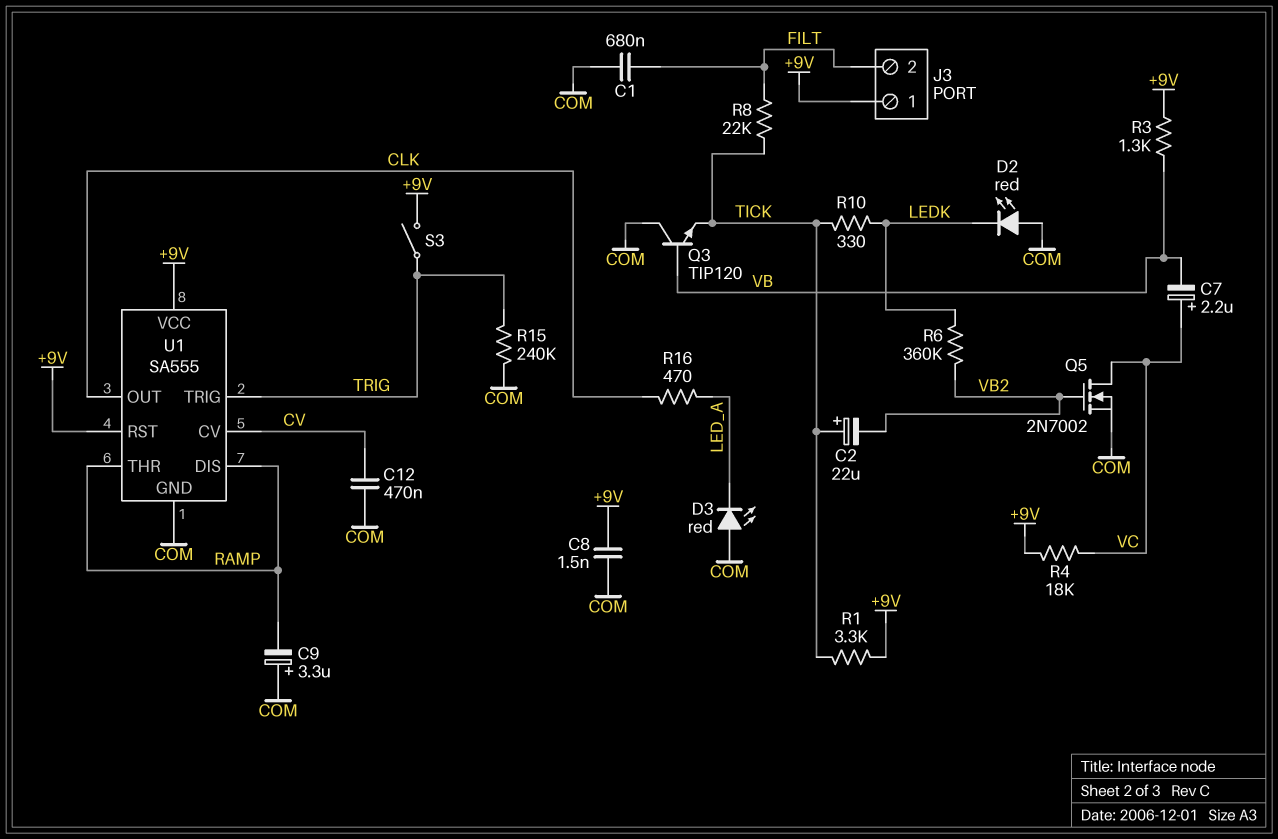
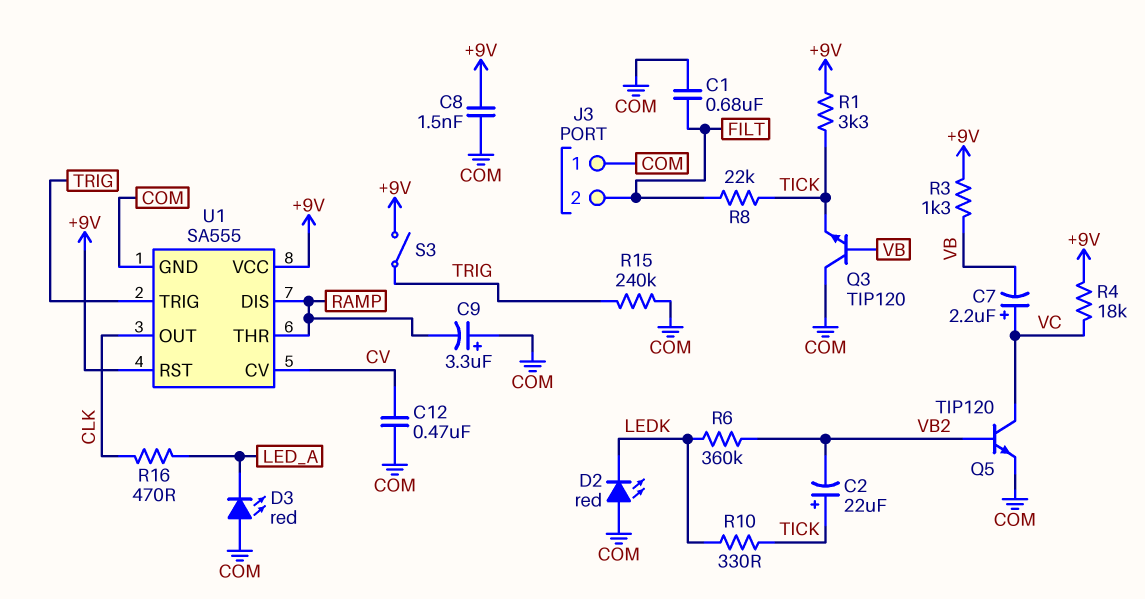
J3 pin 1: +9V -> COM
Q5: NMOS 2N7002 (G VB2, D VC, S COM) -> NPN TIP120 (B VB2, C VC, E COM)

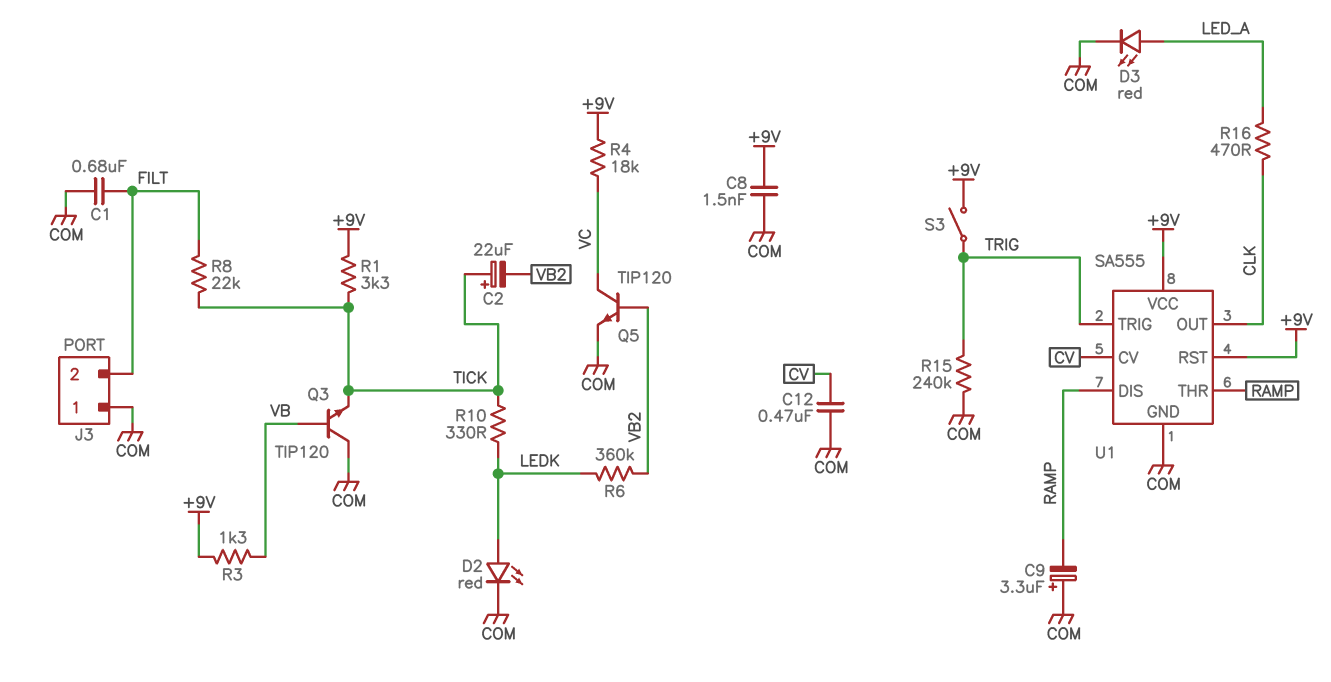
C7: 2.2uF (plus VC, minus VB) -> none
D2: LED red (A COM, K LEDK) -> LED red (A LEDK, K COM)
D3: LED red (A COM, K LED_A) -> LED red (A LED_A, K COM)

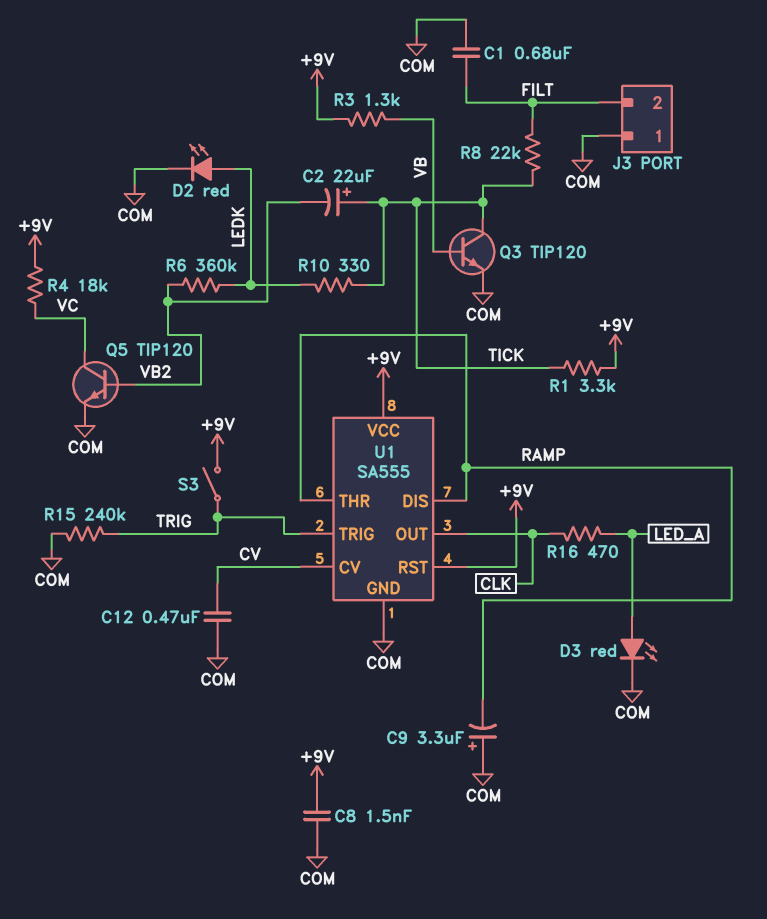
Q3: NPN TIP120 (B VB, C COM, E TICK) -> NPN TIP120 (B VB, C TICK, E COM)

